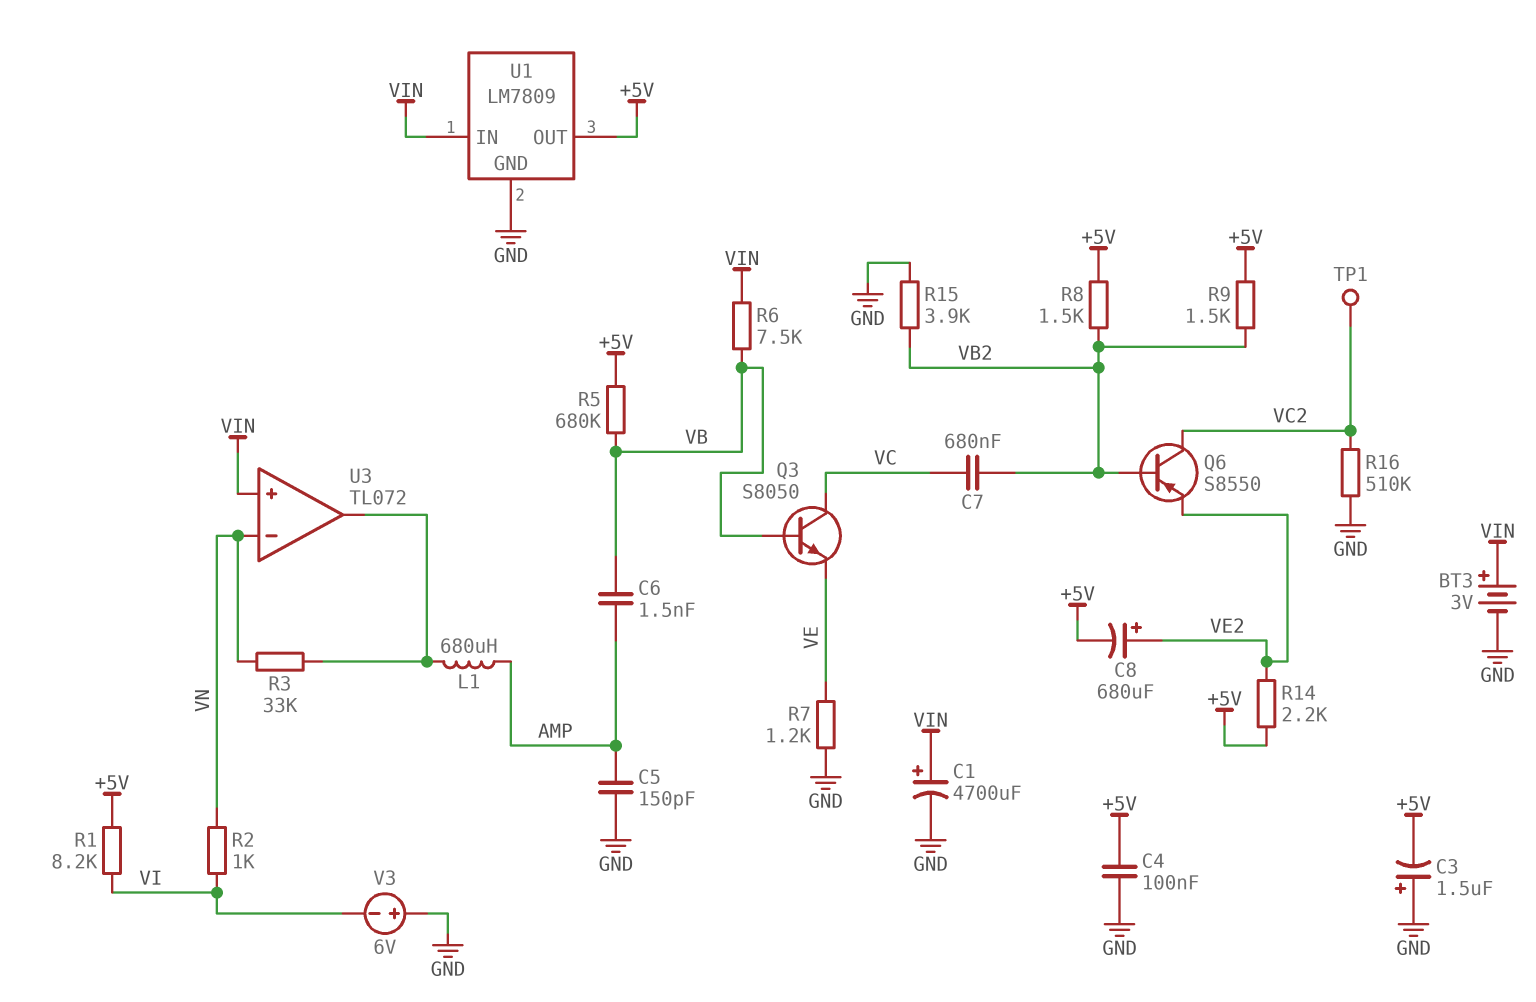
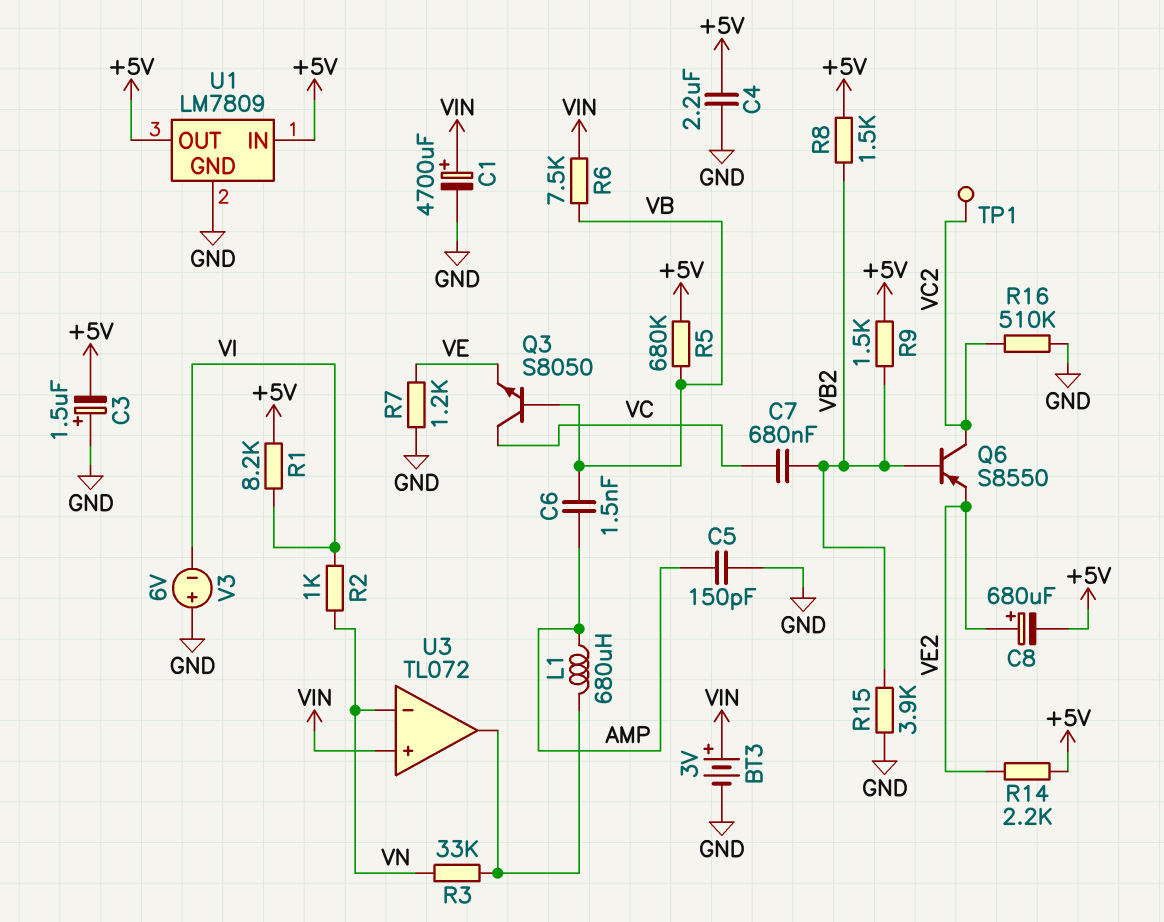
C4: 100nF (+5V, GND) -> 2.2uF (+5V, GND)
U1 pin IN: VIN -> +5V

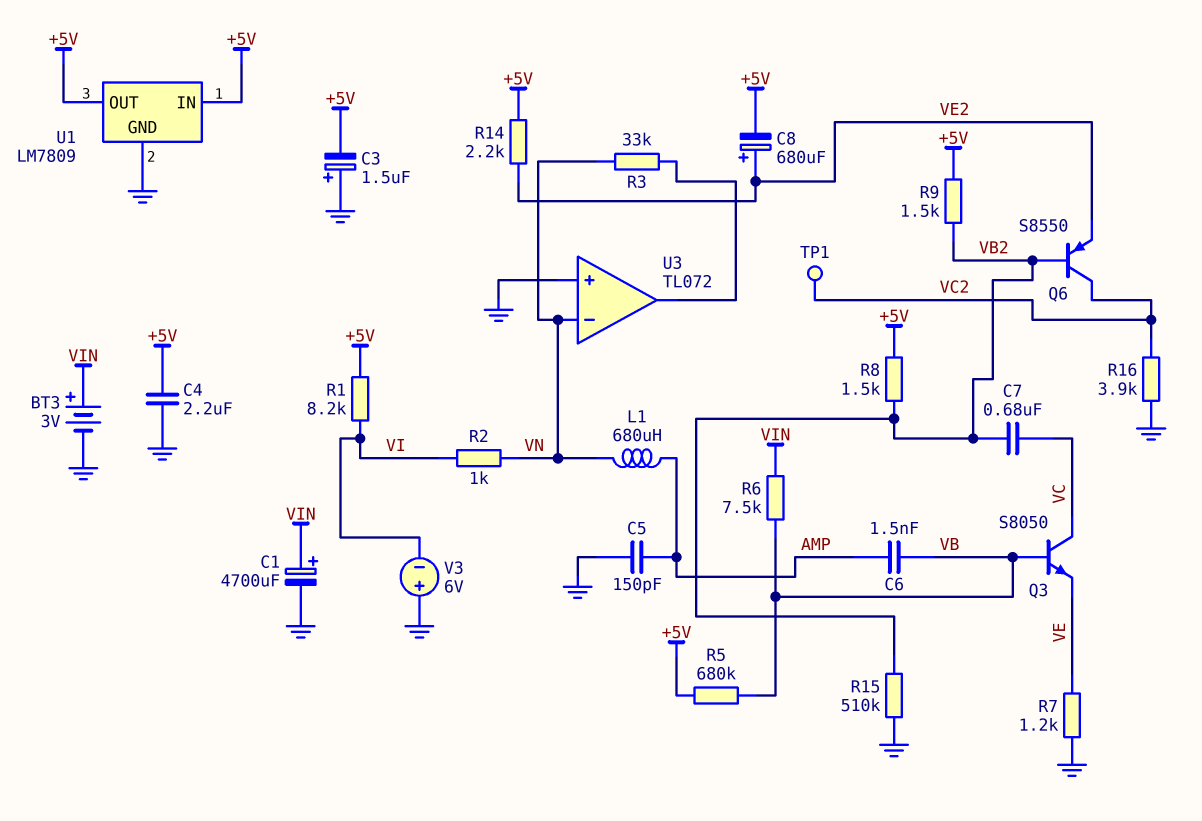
L1: 680uH (AMP, U3/out) -> 680uH (AMP, VN)
R15: 3.9k (GND, VB2) -> 510k (GND, VB2)
R16: 510k (GND, VC2) -> 3.9k (GND, VC2)
U3 pin in+: VIN -> GND

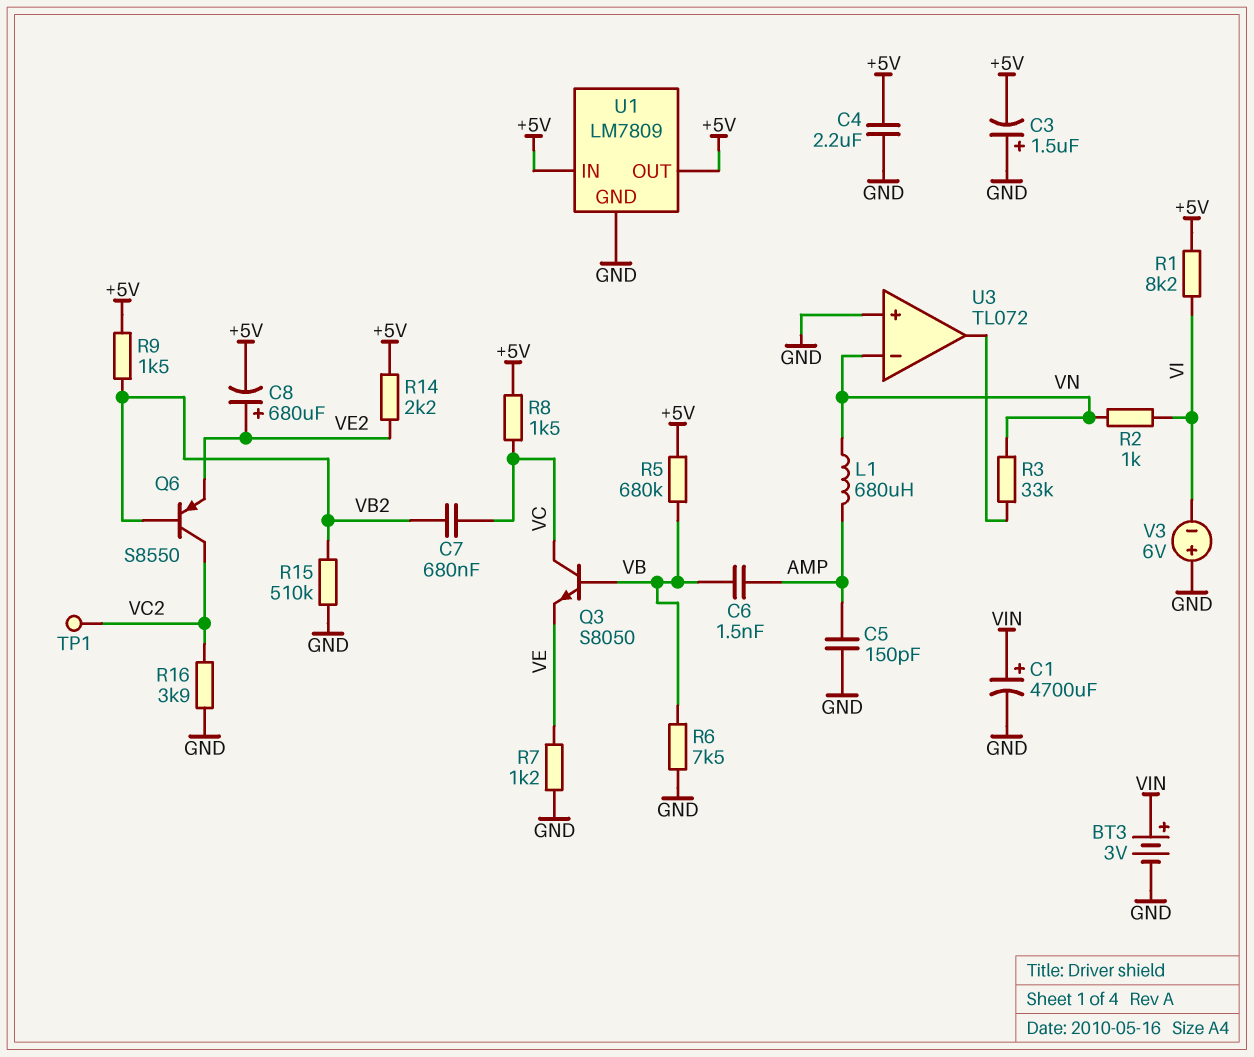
R6: 7.5k (VB, VIN) -> 7.5k (GND, VB)
R8: 1.5k (+5V, VB2) -> 1.5k (+5V, VC)

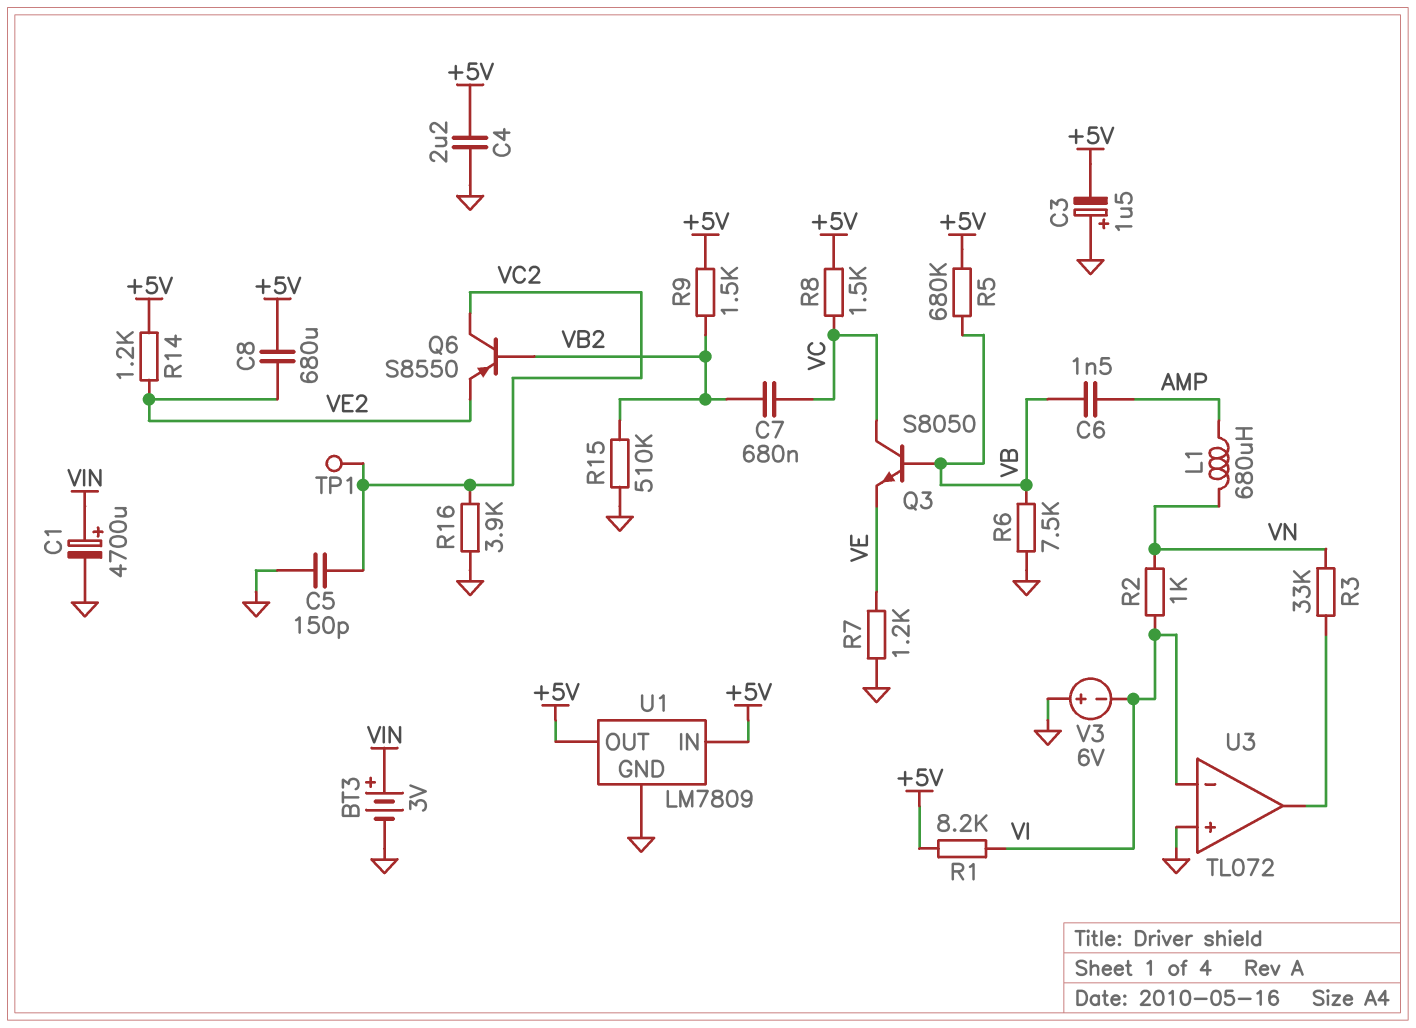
C5: 150pF (AMP, GND) -> 150pF (GND, VC2)
C8: 680uF (plus VE2, minus +5V) -> 680uF (+5V, VE2)
R14: 2.2k (+5V, VE2) -> 1.2k (+5V, VE2)
U3 pin in-: VN -> VI

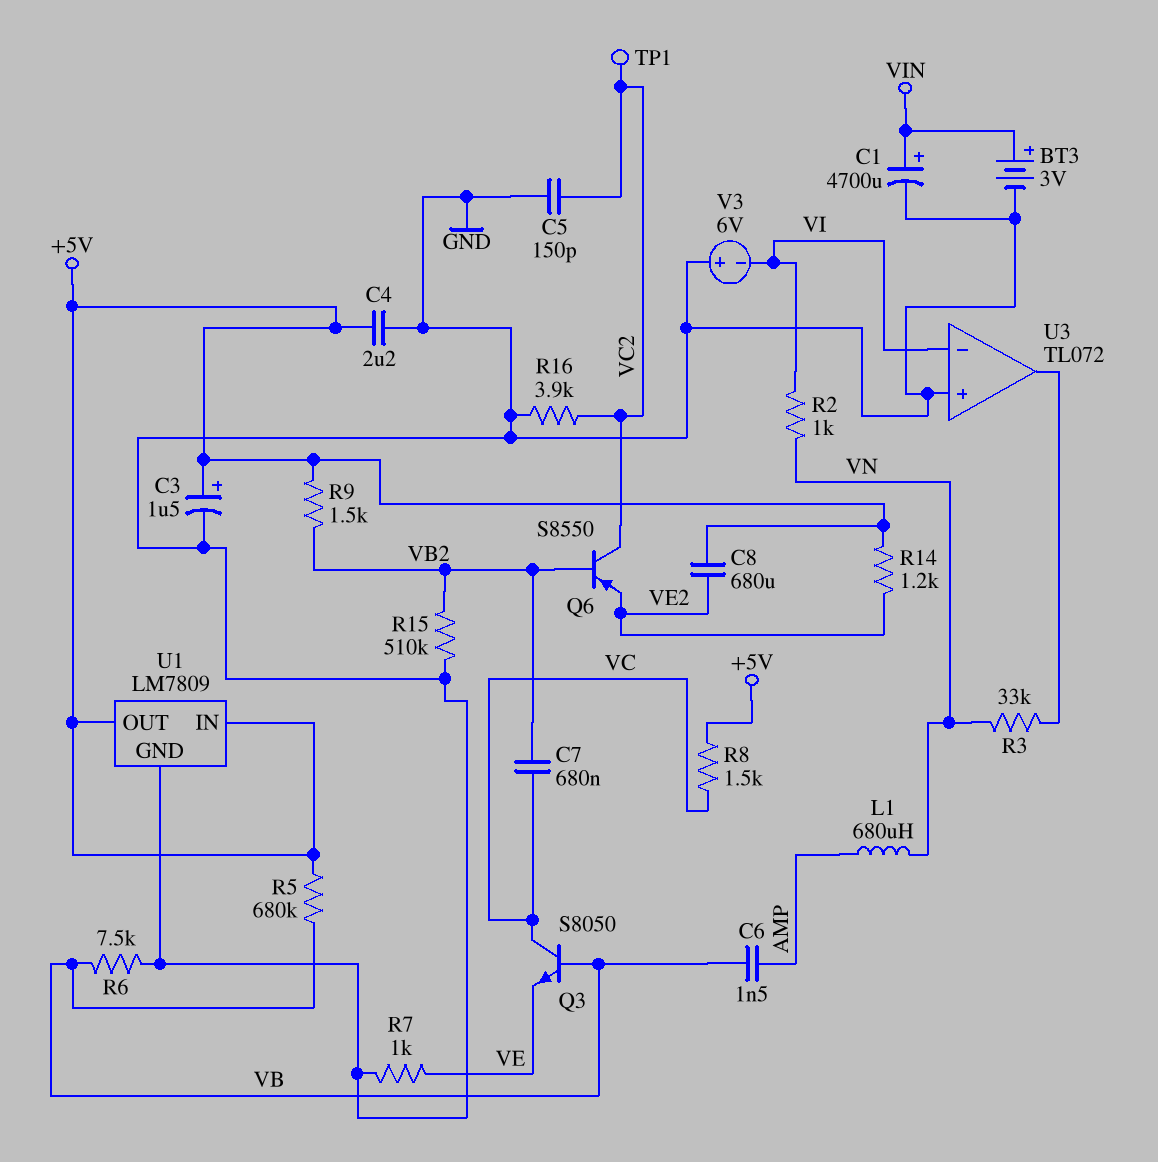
C3: 1.5uF (plus GND, minus +5V) -> 1.5uF (plus +5V, minus GND)
R1: 8.2k (+5V, VI) -> none
R7: 1.2k (GND, VE) -> 1k (GND, VE)

